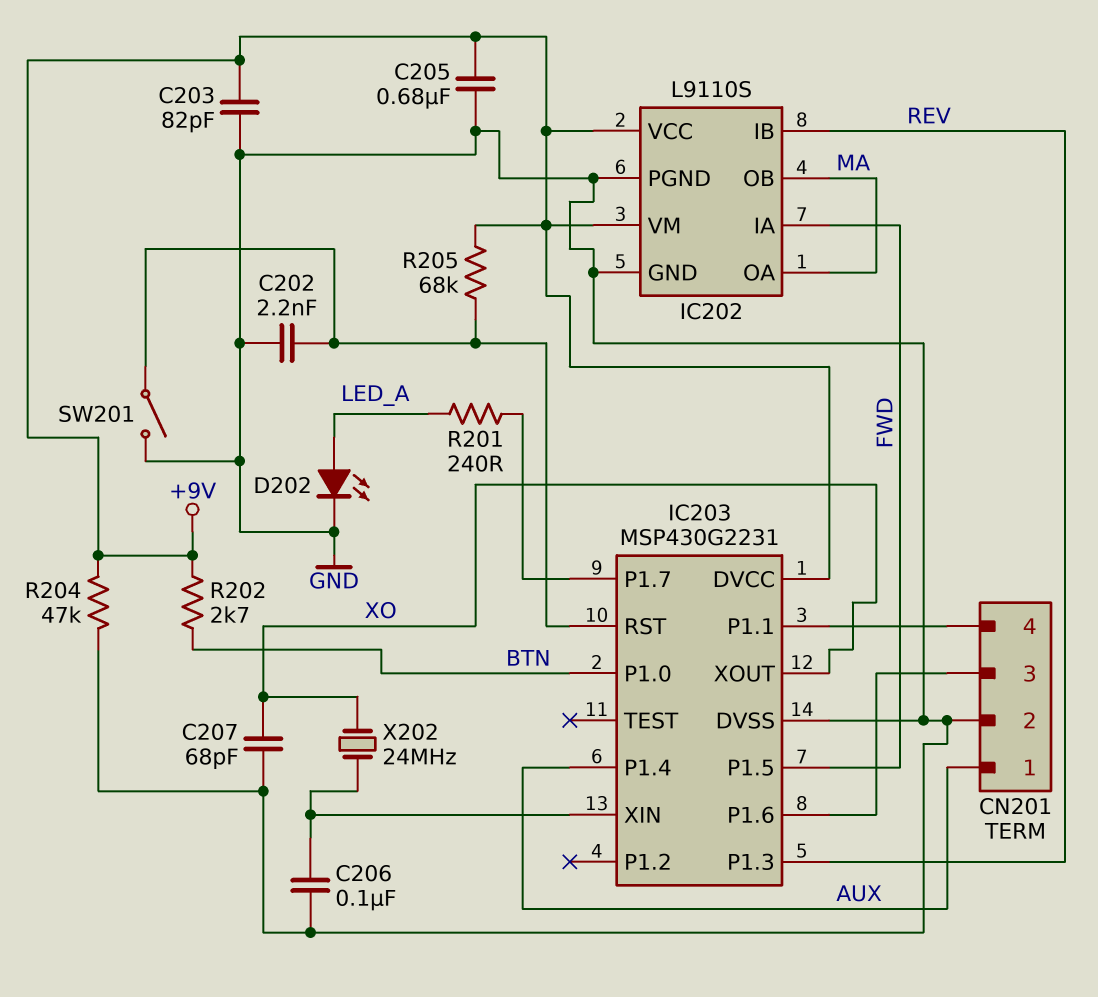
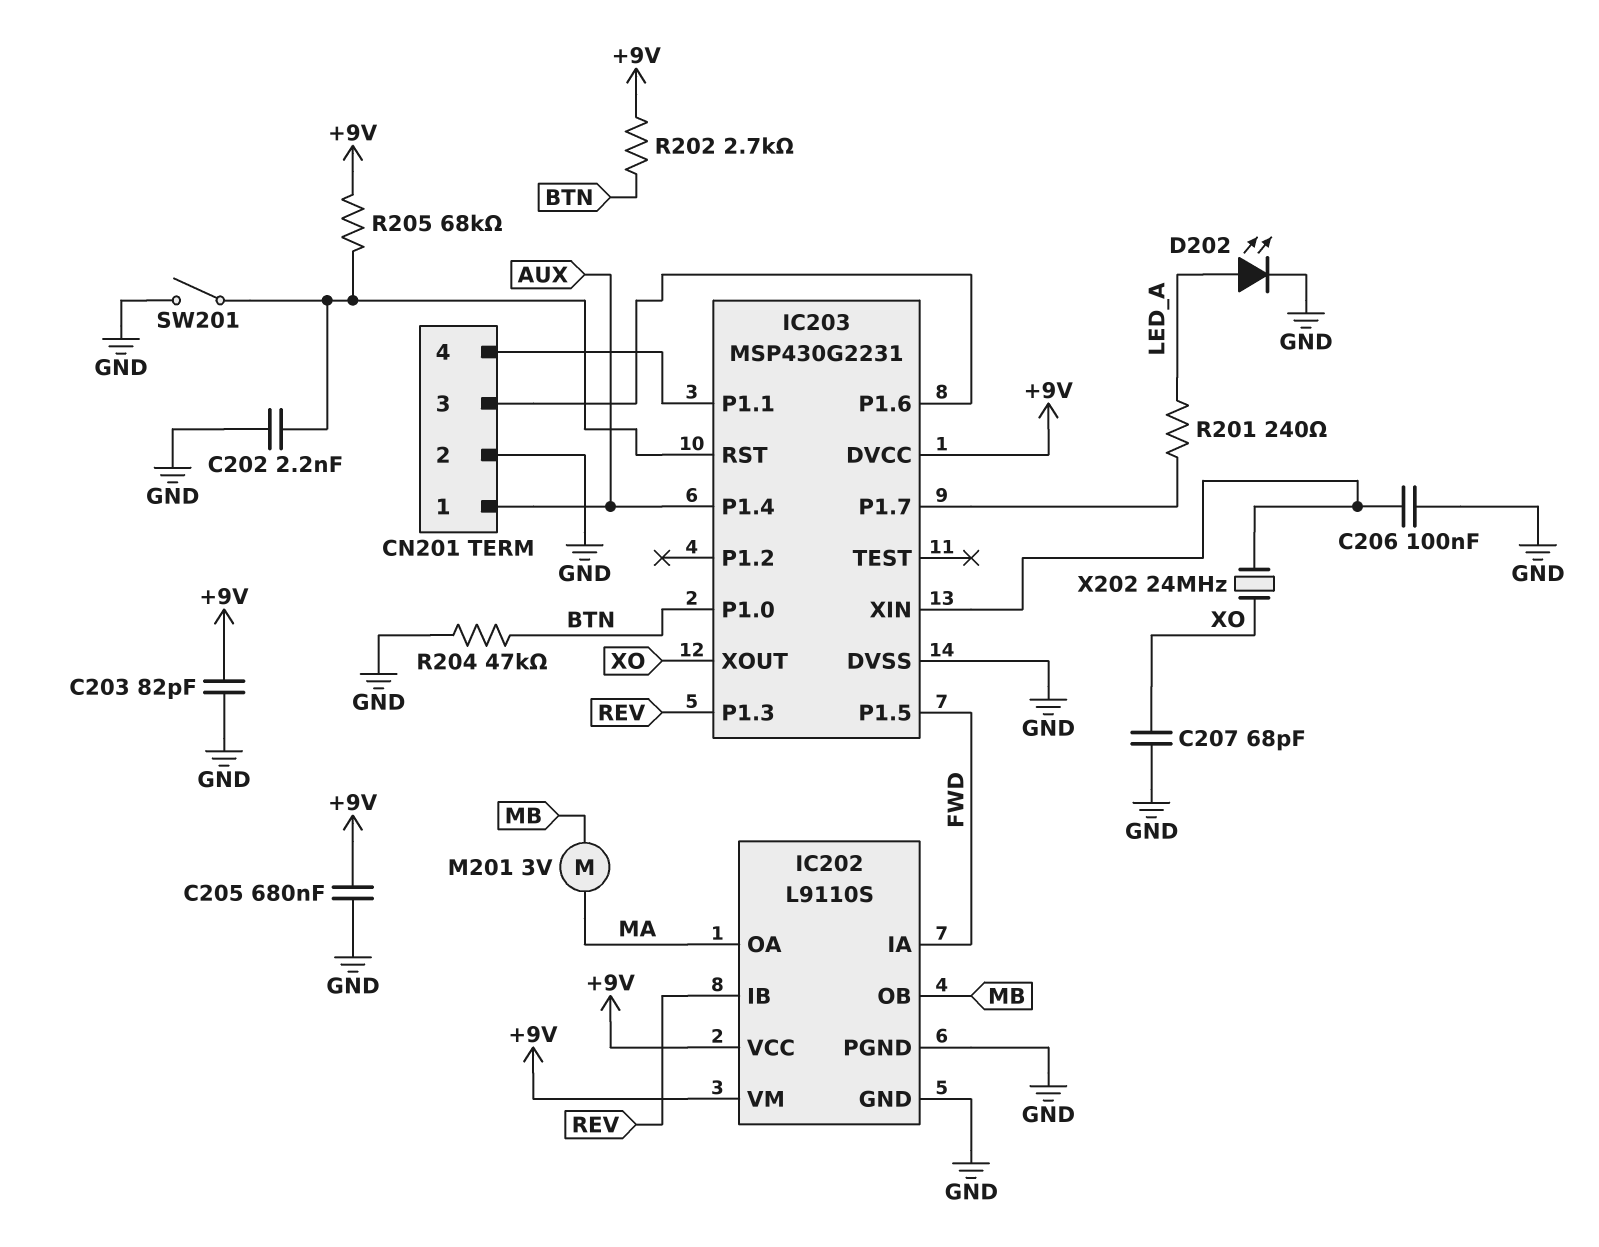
IC202 pin OB: MA -> MB
M201: none -> motor 3V (MA, MB)
R204: 47k (+9V, GND) -> 47k (BTN, GND)

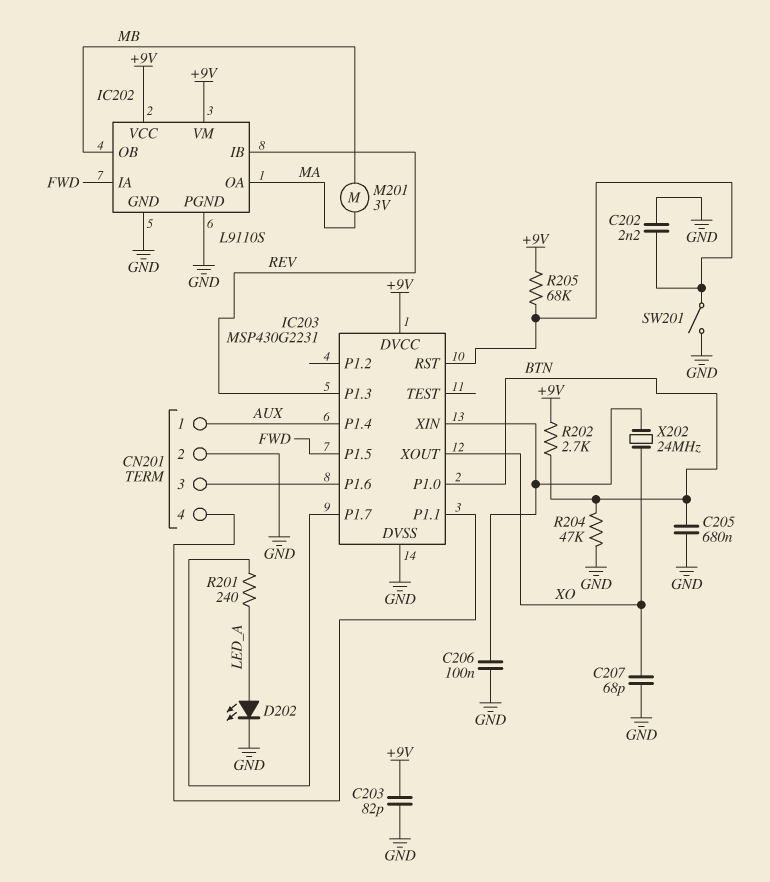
C205: 680nF (+9V, GND) -> 680nF (BTN, GND)

